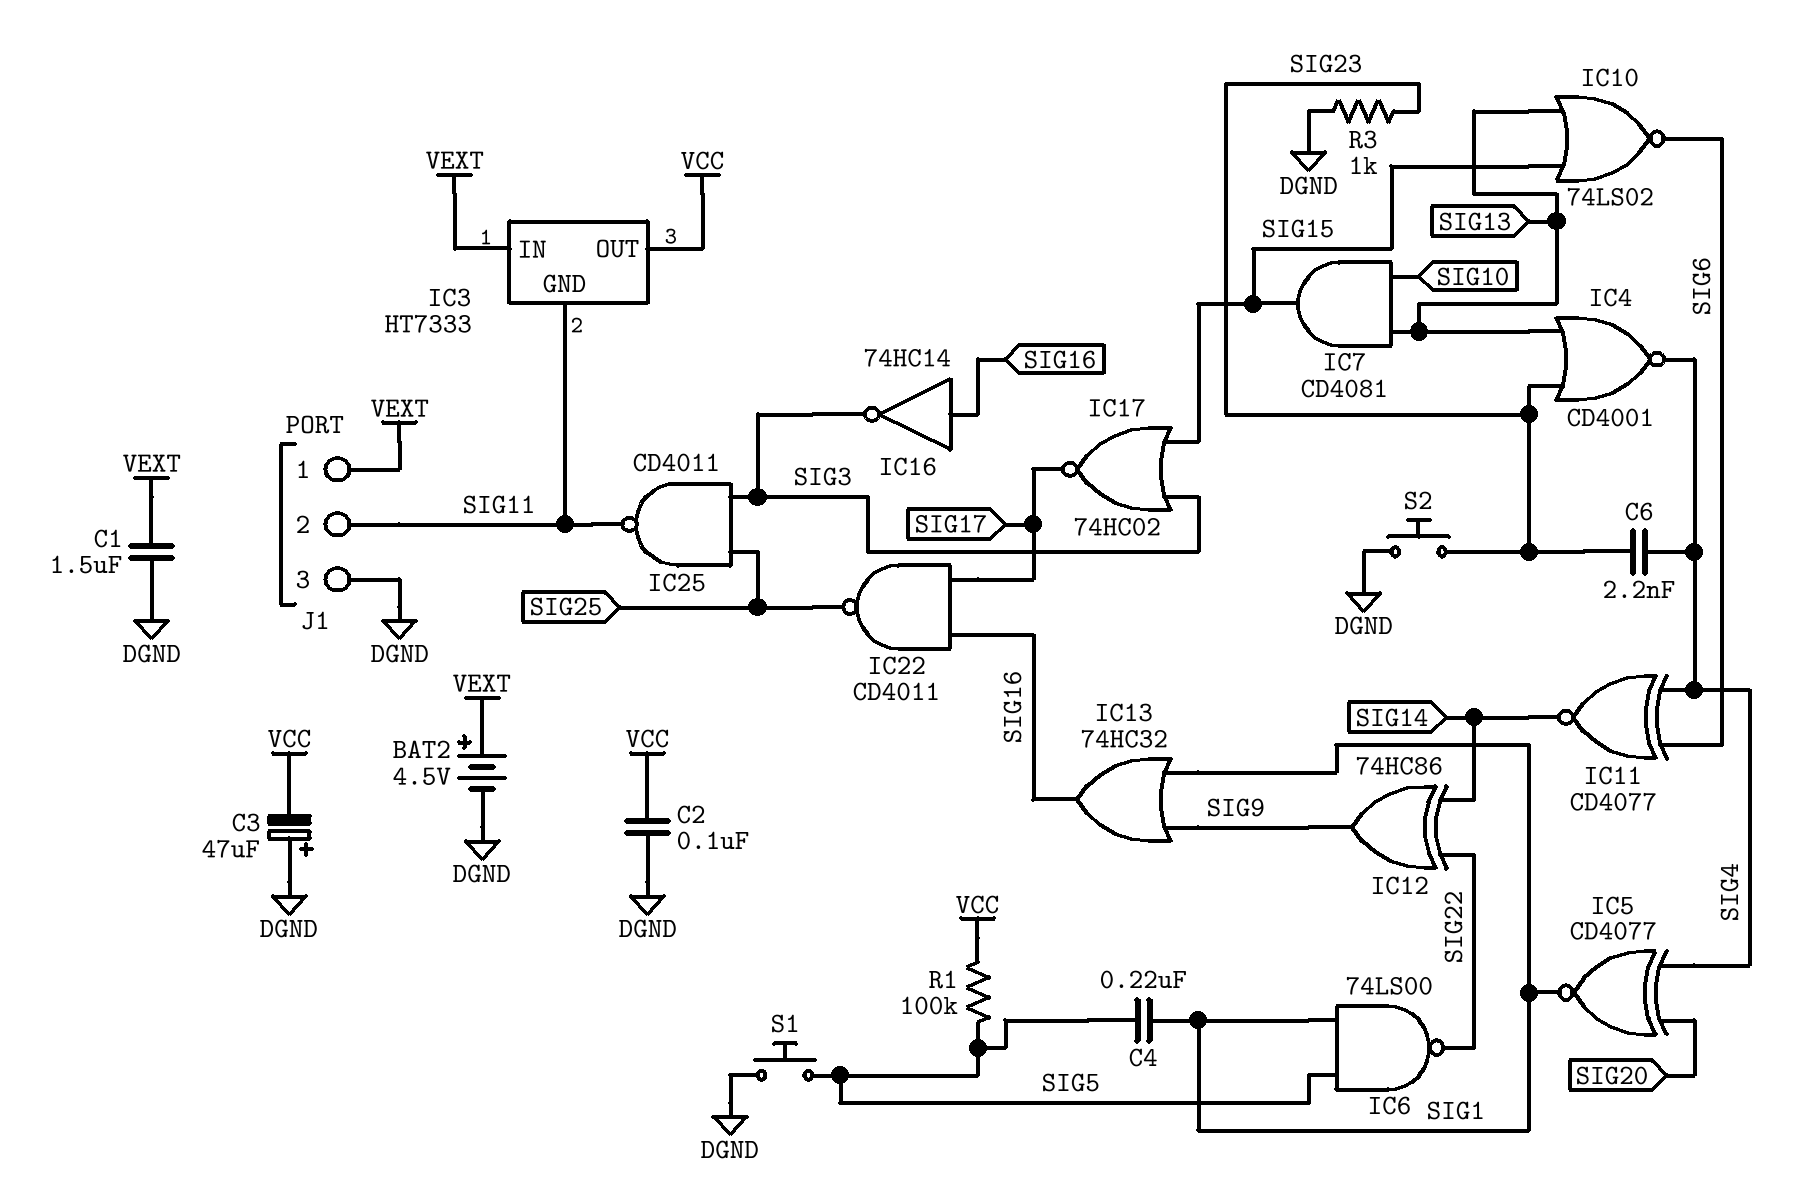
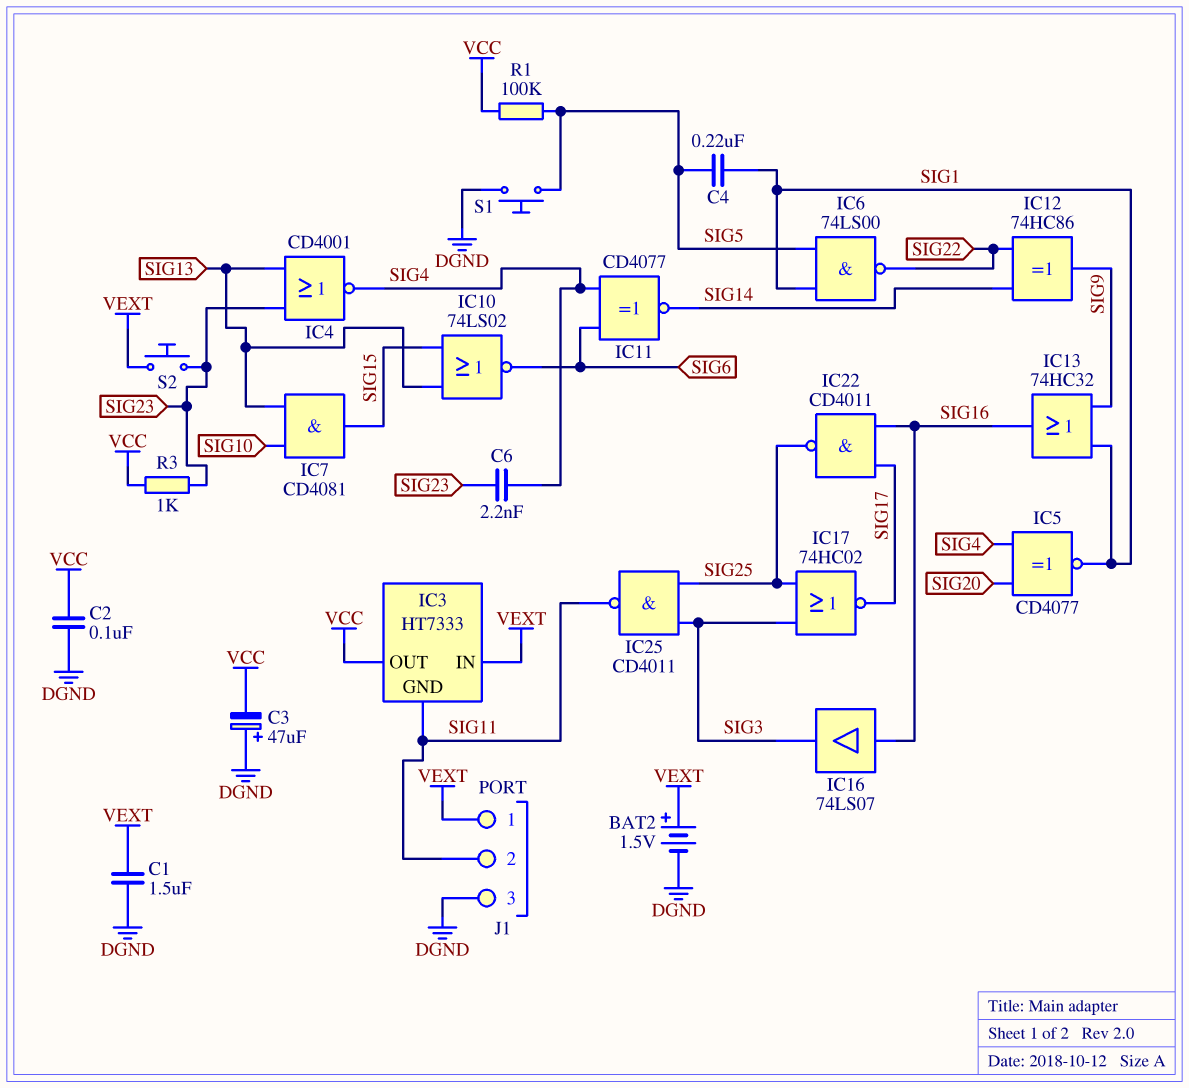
BAT2: 4.5V (plus VEXT, minus DGND) -> 1.5V (plus VEXT, minus DGND)
IC16: NOT 74HC14 (in SIG16, out SIG3) -> buffer 74LS07 (in SIG16, out SIG3)
IC17: NOR 74HC02 (in SIG3, in SIG15, out SIG17) -> NOR 74HC02 (in SIG3, in SIG25, out SIG17)
R3: 1k (DGND, SIG23) -> 1k (SIG23, VCC)
S2: button (DGND, SIG23) -> button (SIG23, VEXT)

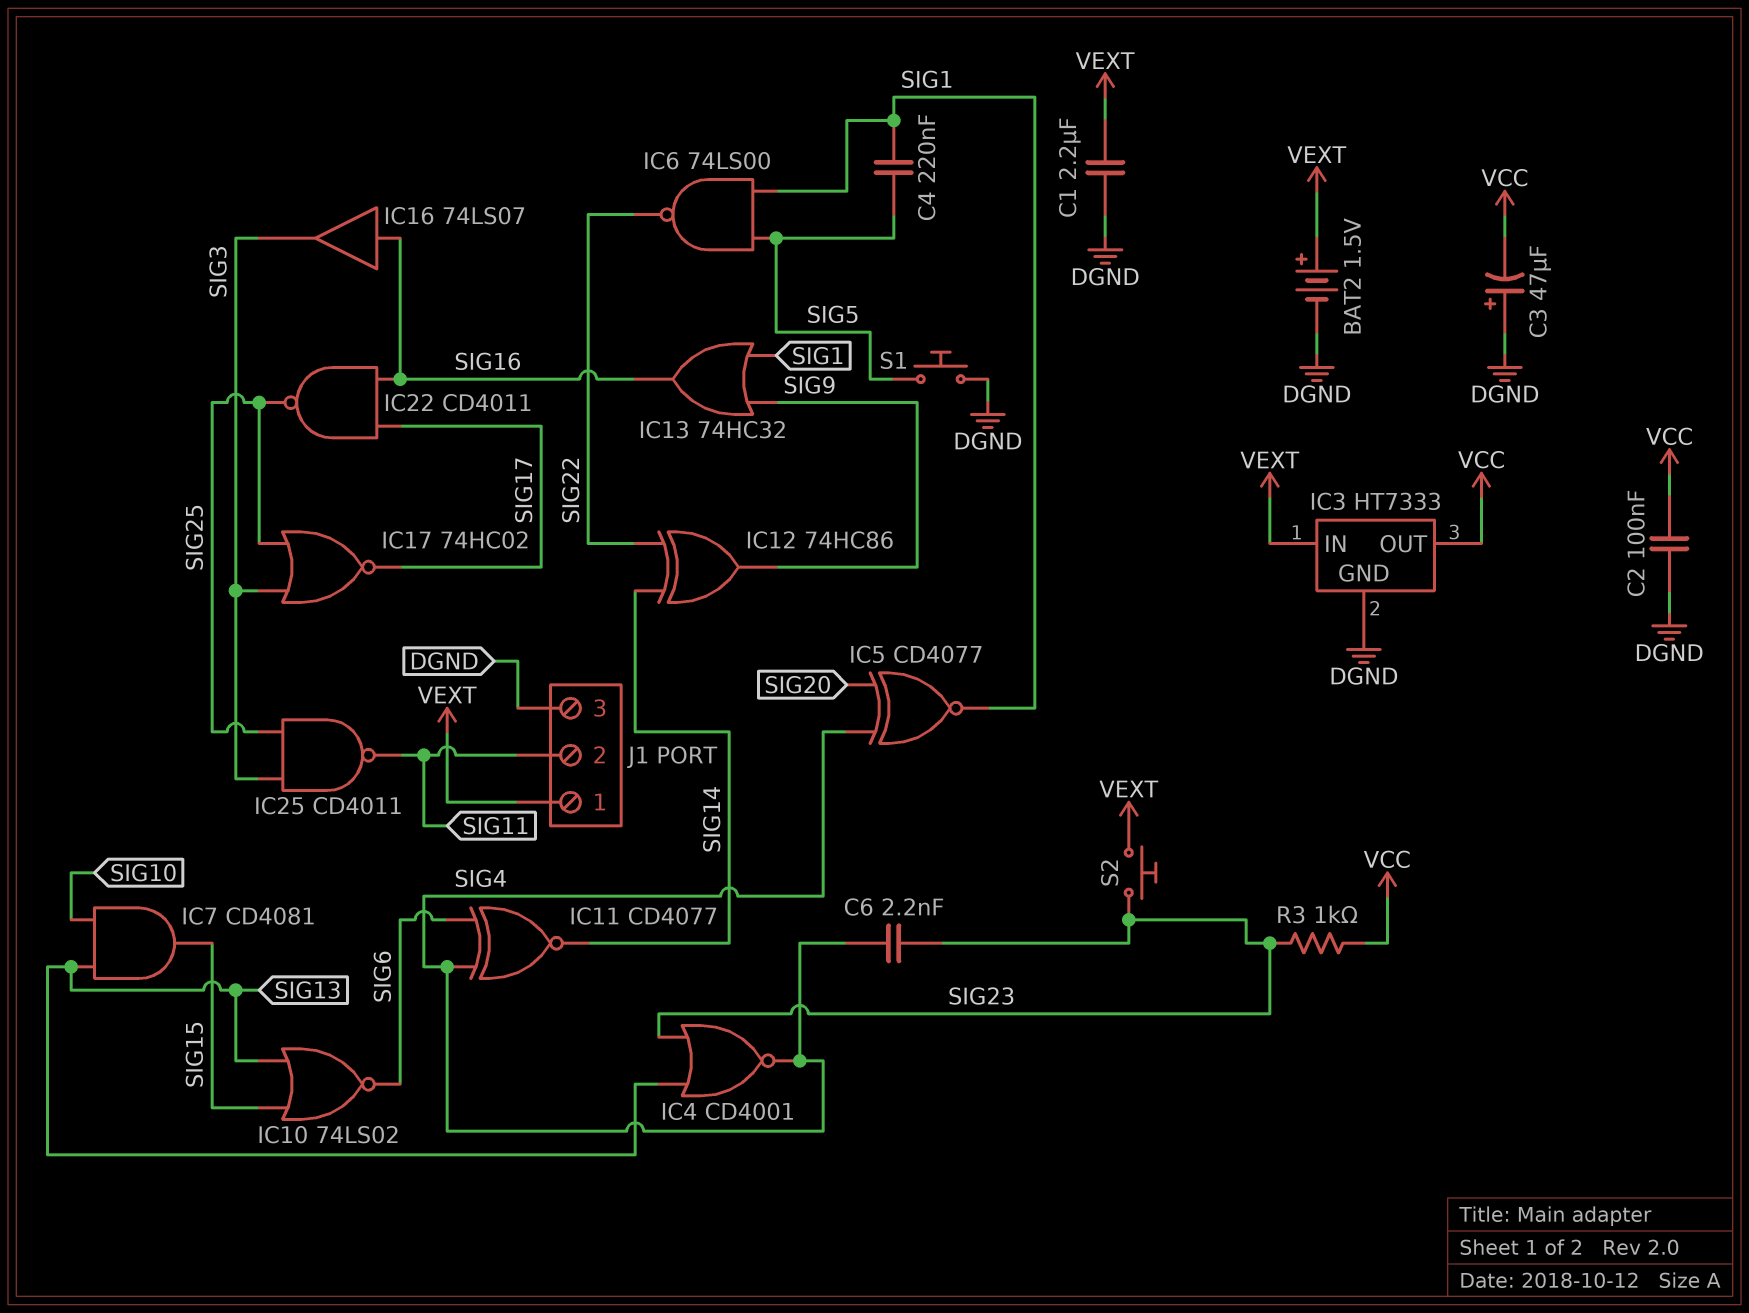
C1: 1.5uF (DGND, VEXT) -> 2.2uF (DGND, VEXT)
IC3 pin GND: SIG11 -> DGND
R1: 100k (SIG5, VCC) -> none

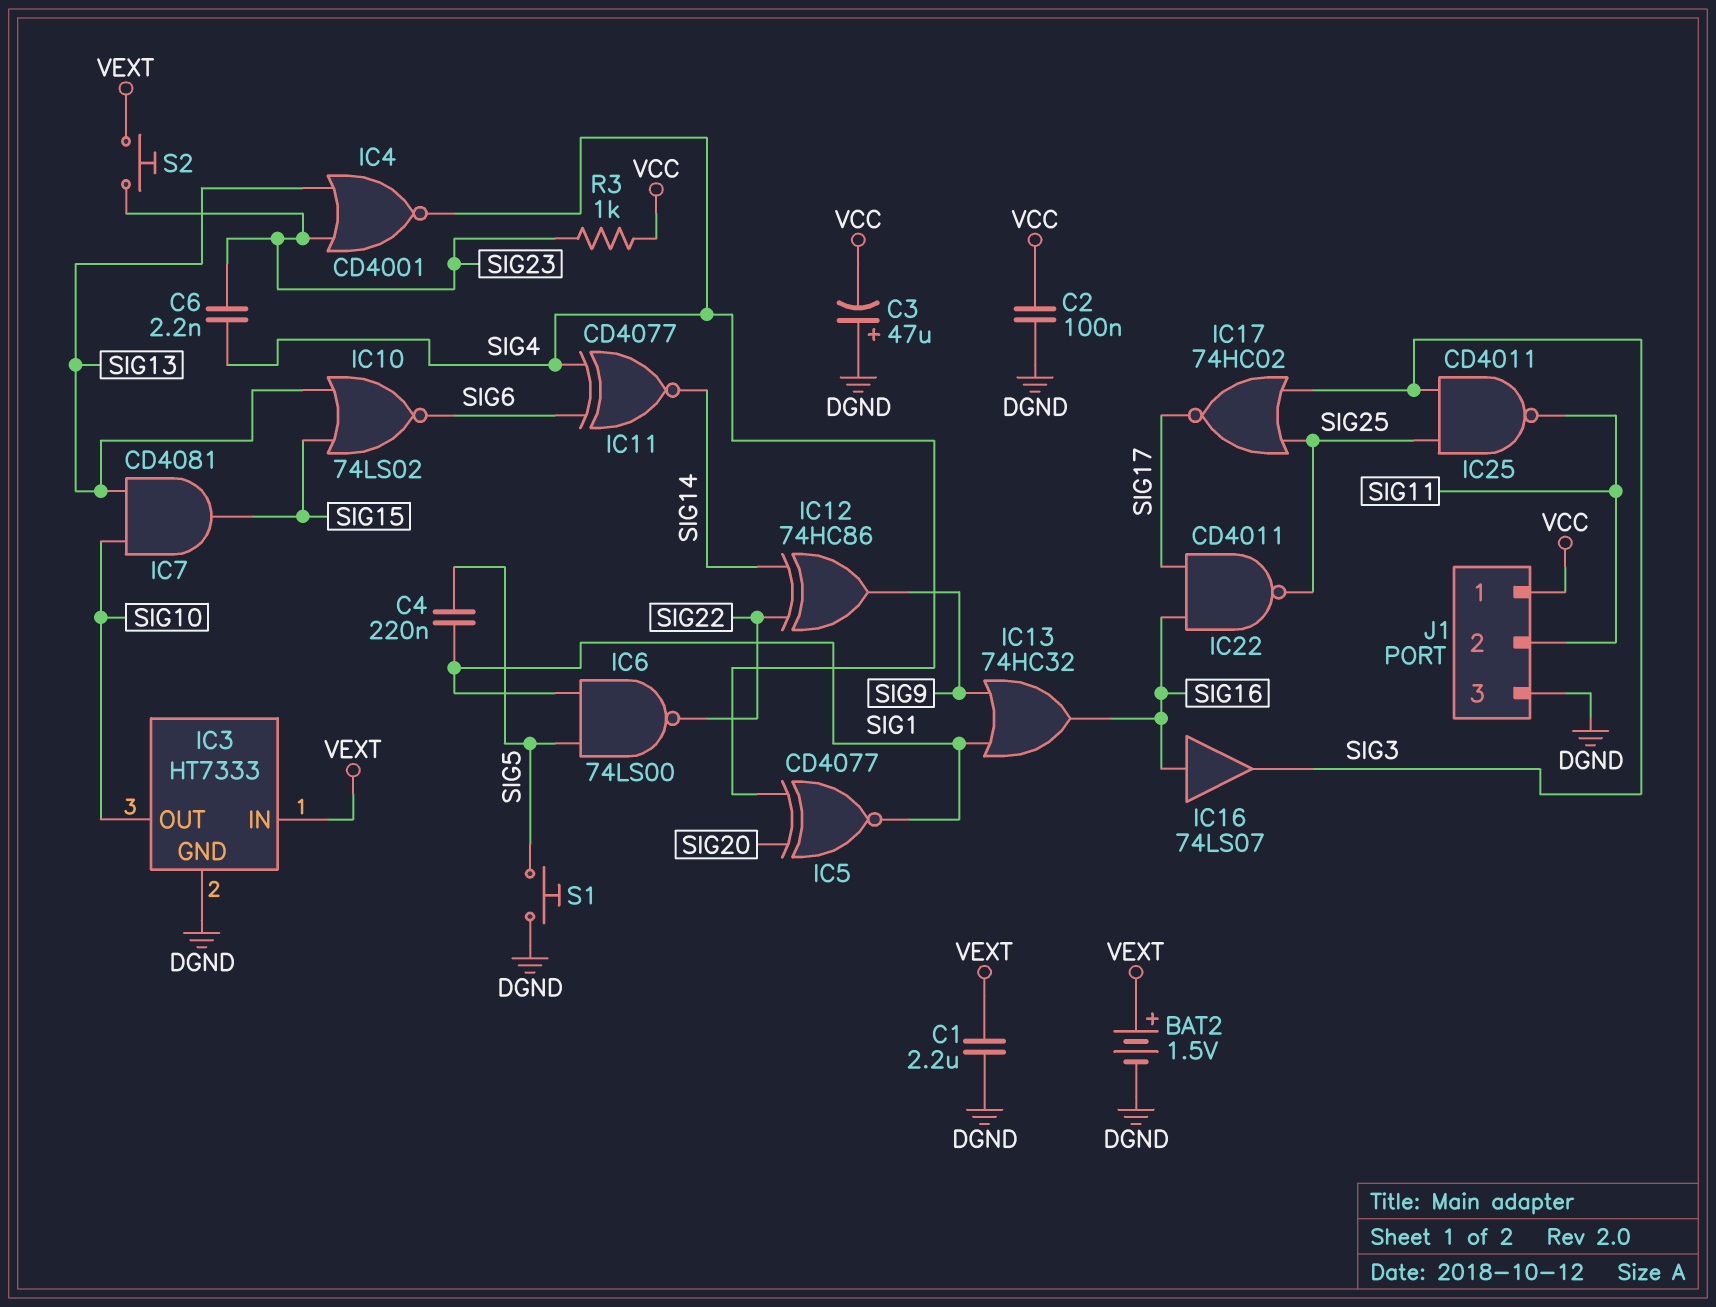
IC3 pin OUT: VCC -> SIG10
J1 pin 1: VEXT -> VCC

